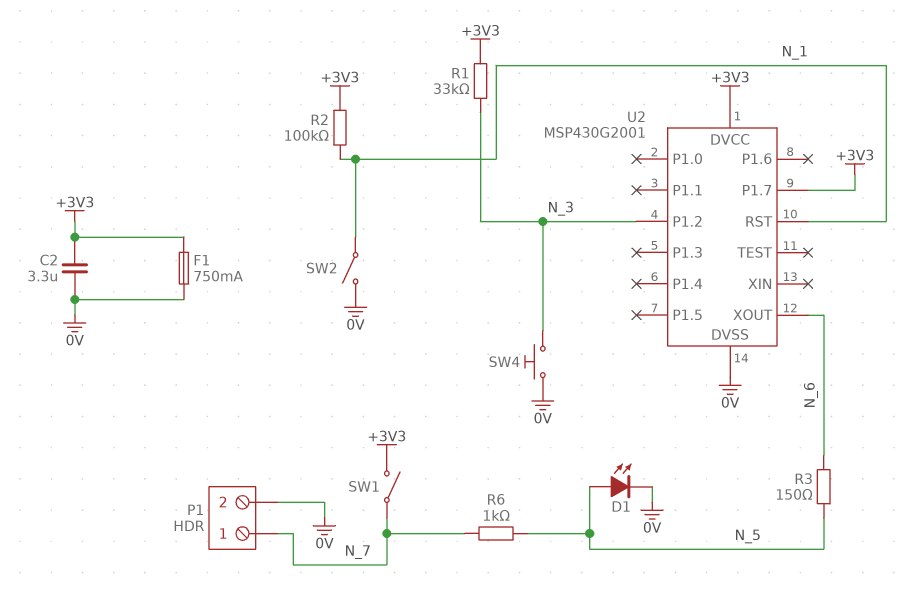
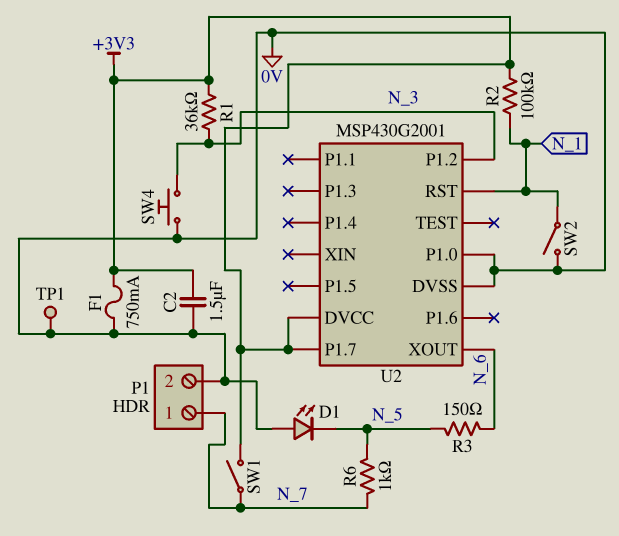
C2: 3.3uF (+3V3, 0V) -> 1.5uF (+3V3, 0V)
D1: LED (A N_5, K 0V) -> LED (A 0V, K N_5)
R1: 33k (+3V3, N_3) -> 36k (+3V3, N_3)
TP1: none -> test point (0V)
U2 pin P1.0: none -> 0V

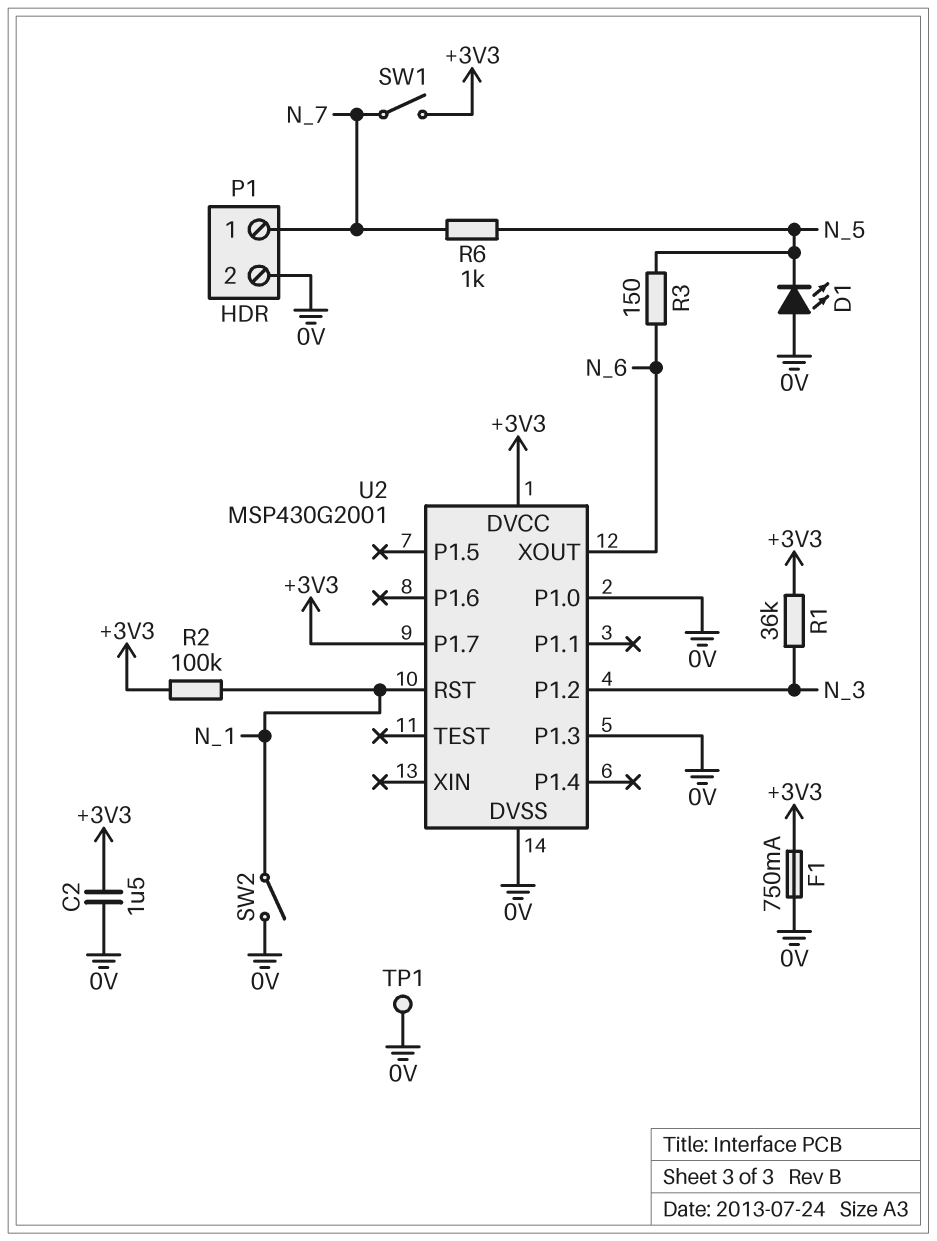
SW4: button (0V, N_3) -> none
U2 pin P1.3: none -> 0V

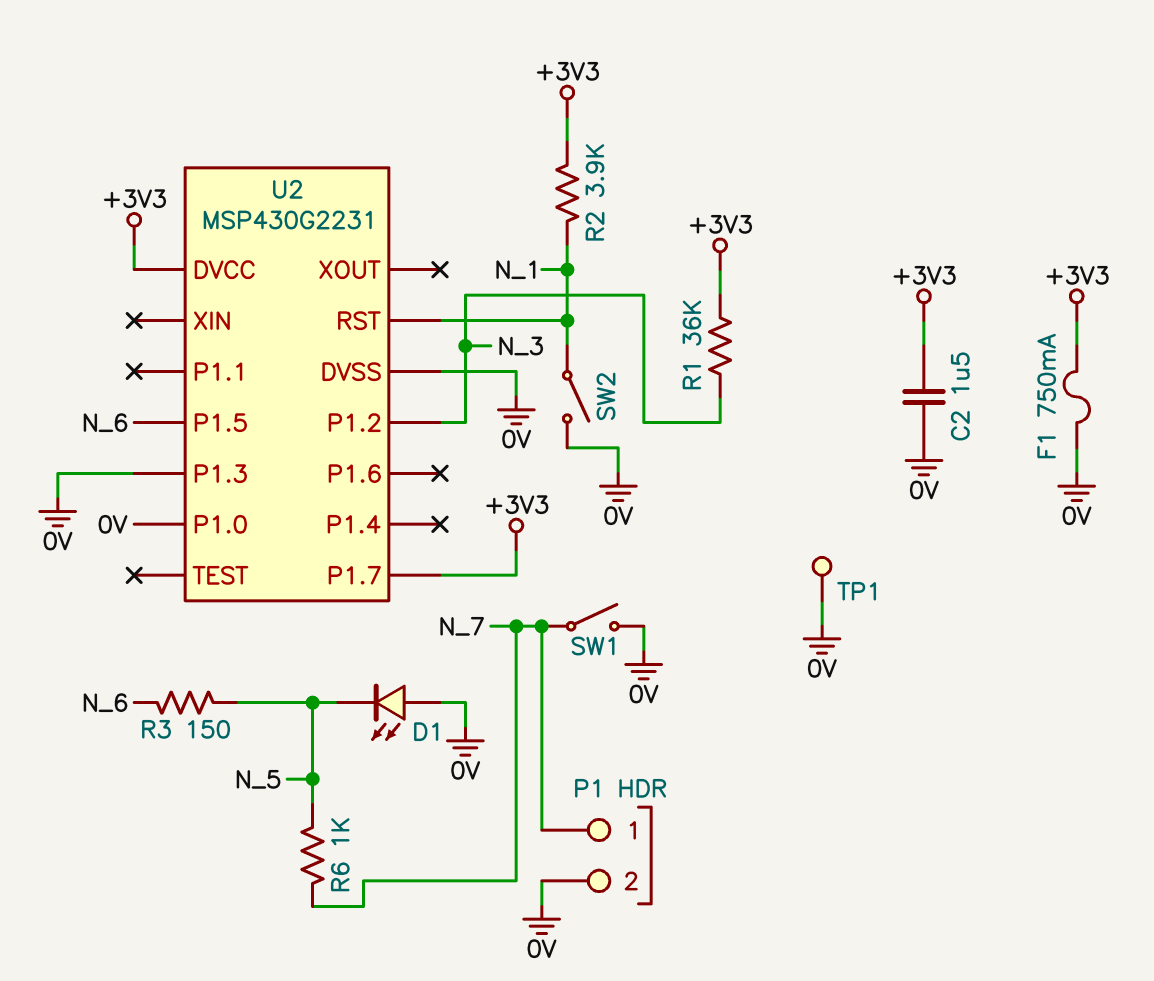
R2: 100k (+3V3, N_1) -> 3.9k (+3V3, N_1)
SW1: switch (+3V3, N_7) -> switch (0V, N_7)
U2: MSP430G2001 -> MSP430G2231
U2 pin P1.5: none -> N_6
U2 pin XOUT: N_6 -> none

